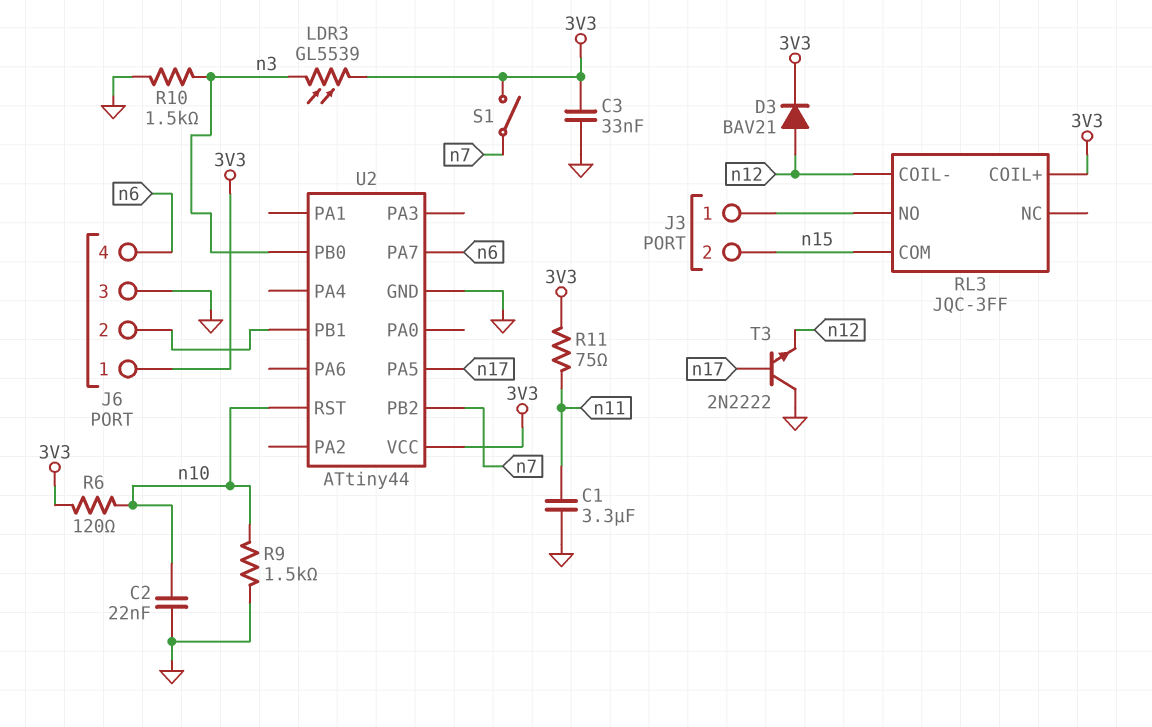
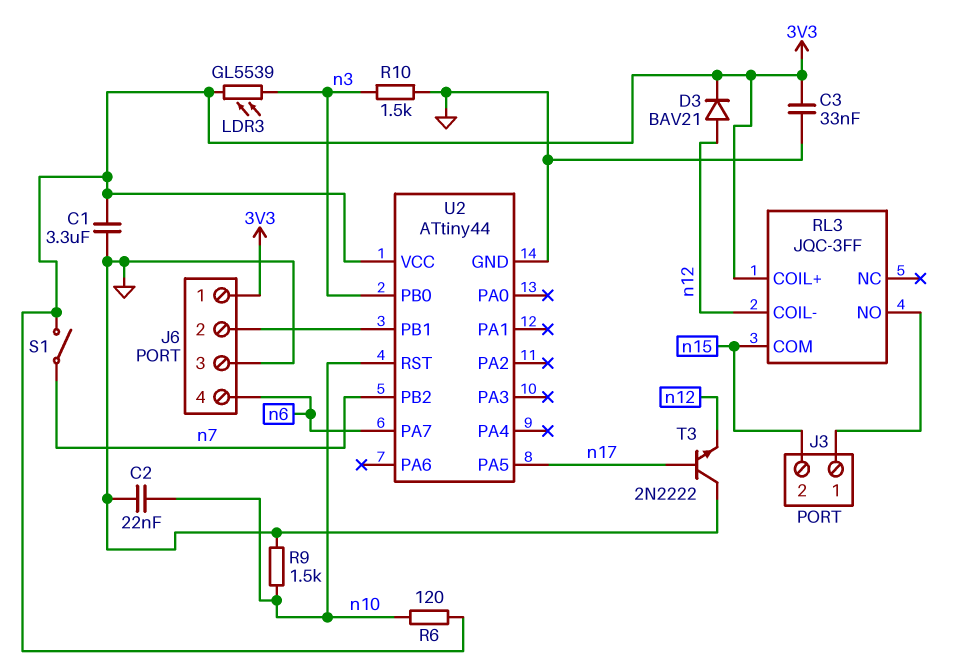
C1: 3.3uF (GND, n11) -> 3.3uF (3V3, GND)
R11: 75 (3V3, n11) -> none

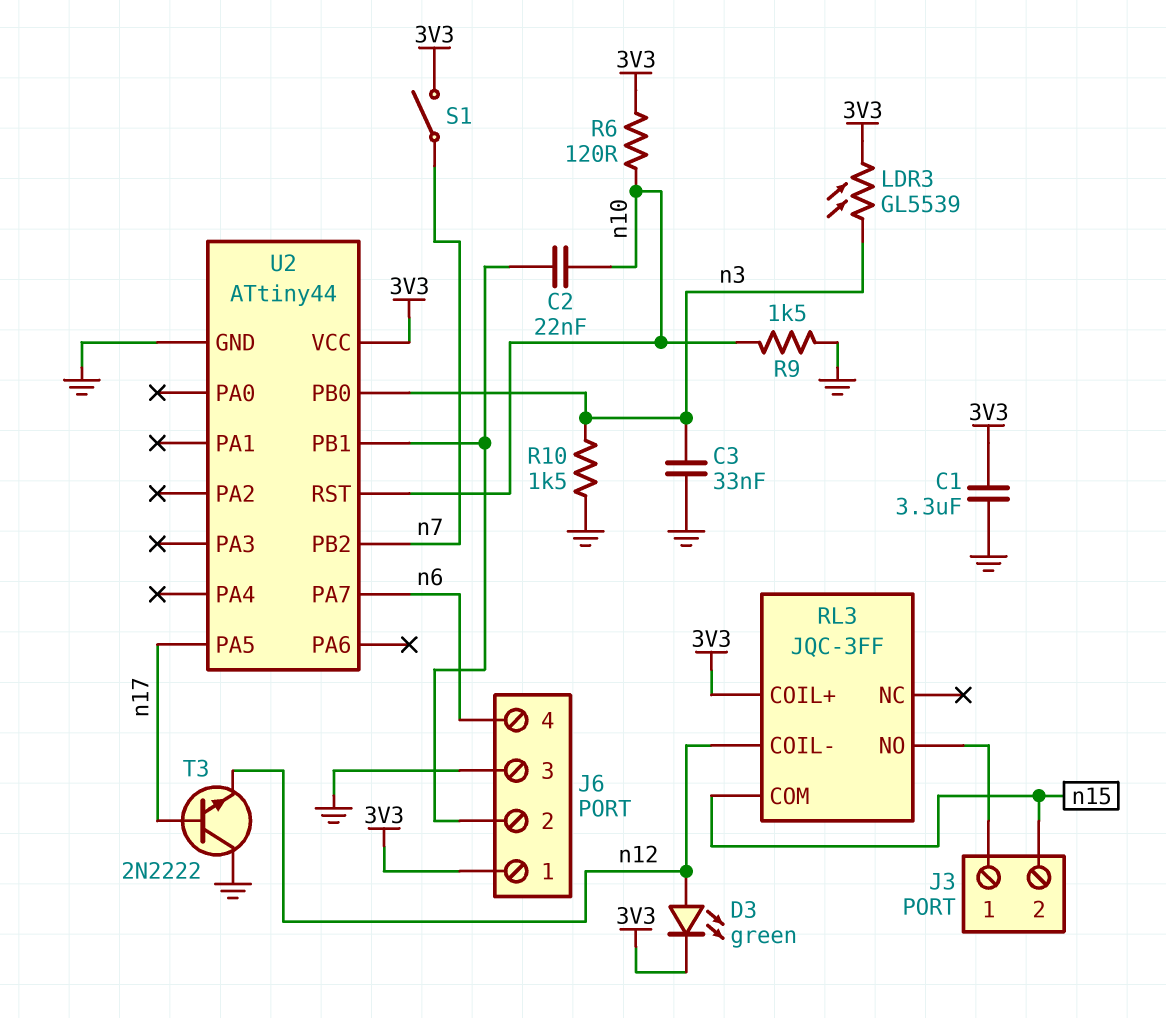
C2: 22nF (GND, n10) -> 22nF (J6/2, n10)
C3: 33nF (3V3, GND) -> 33nF (GND, n3)
D3: diode BAV21 (A n12, K 3V3) -> LED green (A n12, K 3V3)

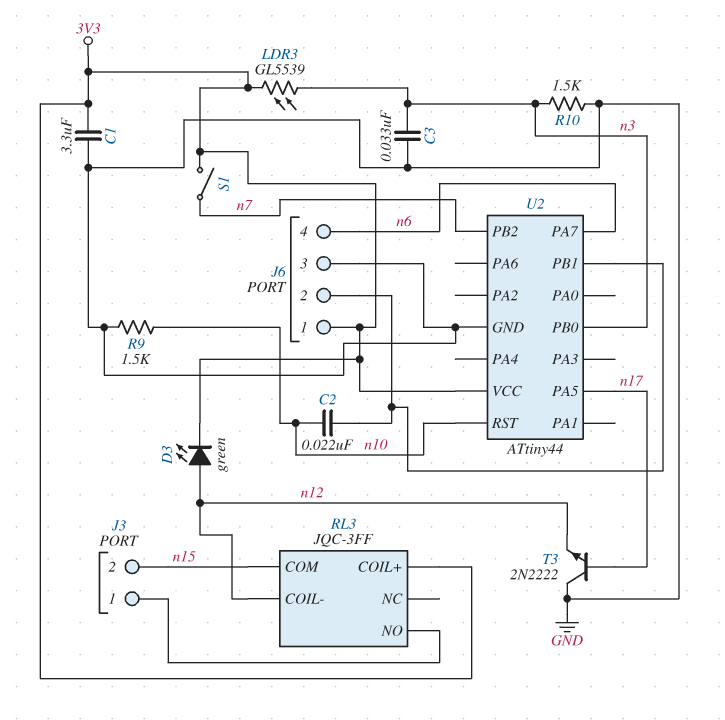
R6: 120 (3V3, n10) -> none

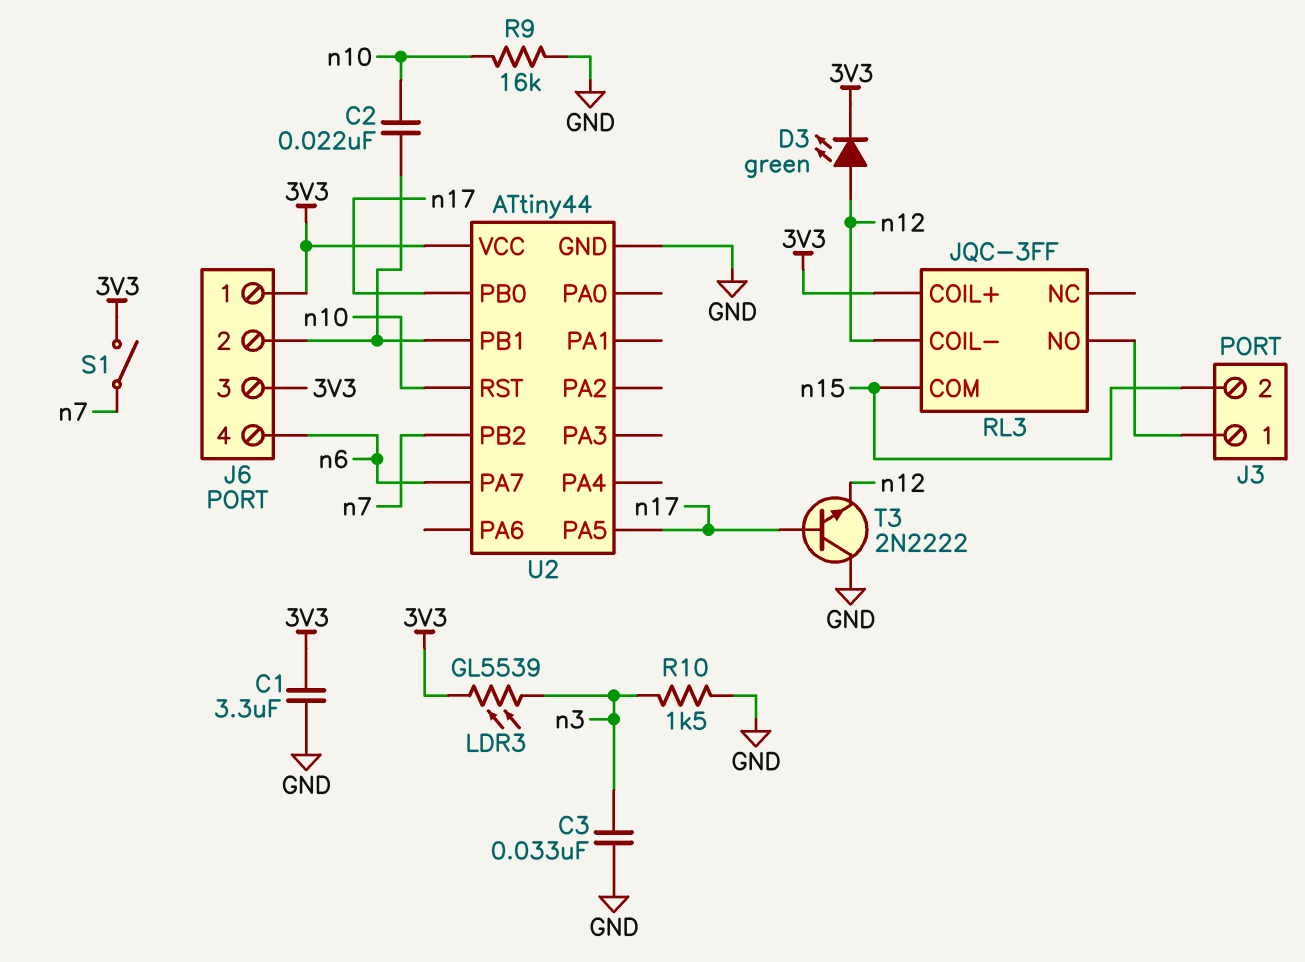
J6 pin 3: GND -> 3V3
R9: 1.5k (GND, n10) -> 16k (GND, n10)
U2 pin PB0: n3 -> n17

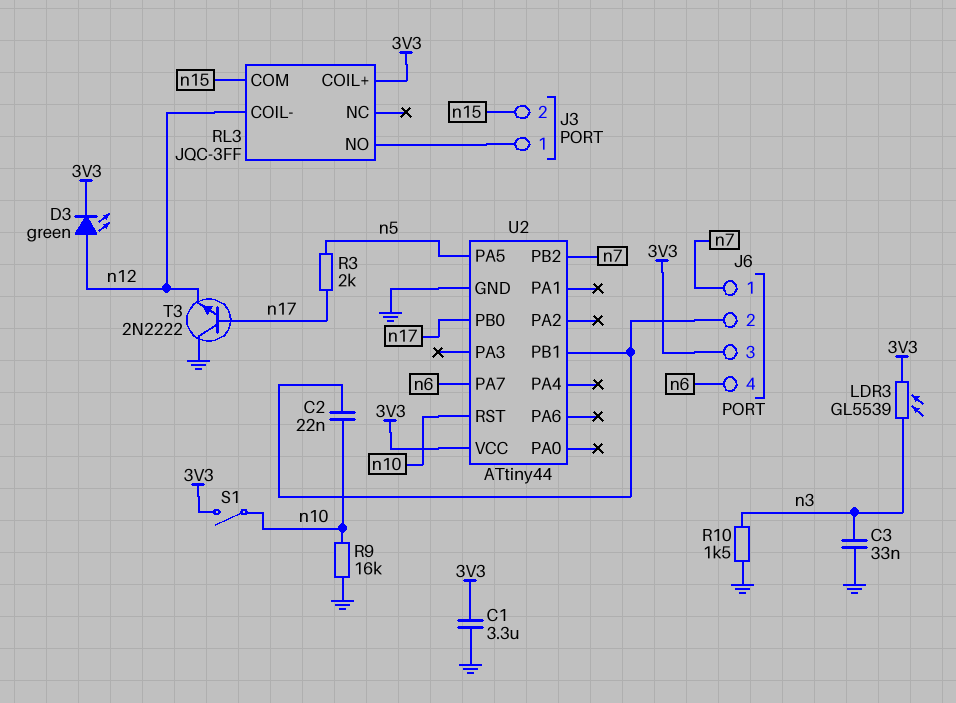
J6 pin 1: 3V3 -> n7
R3: none -> 2k (n5, n17)
S1: switch (3V3, n7) -> switch (3V3, n10)
U2 pin PA5: n17 -> n5

